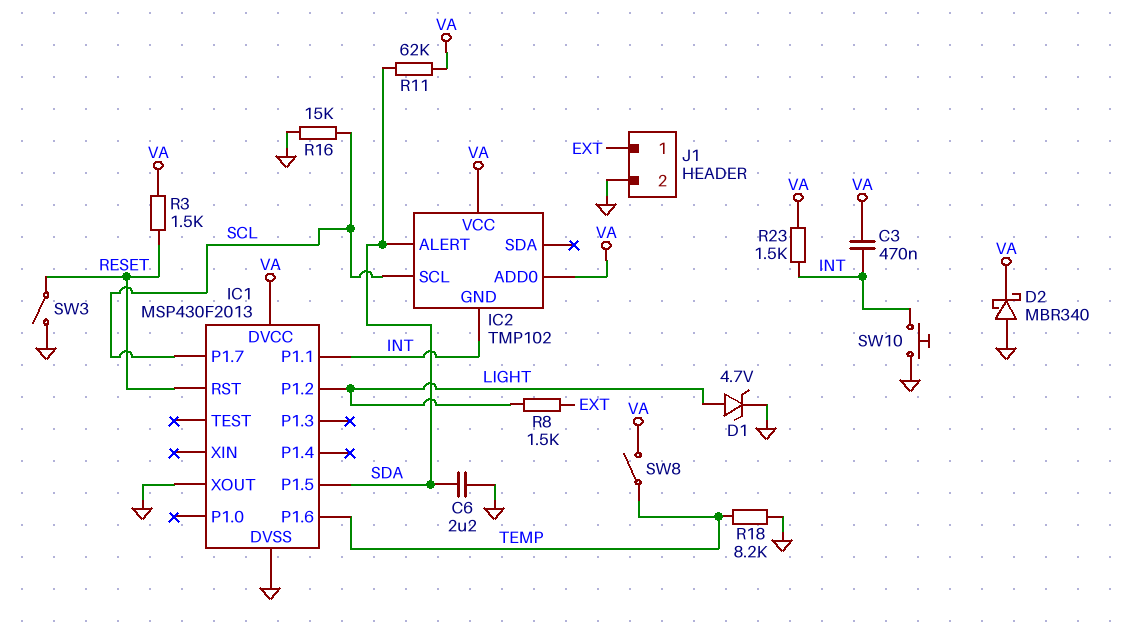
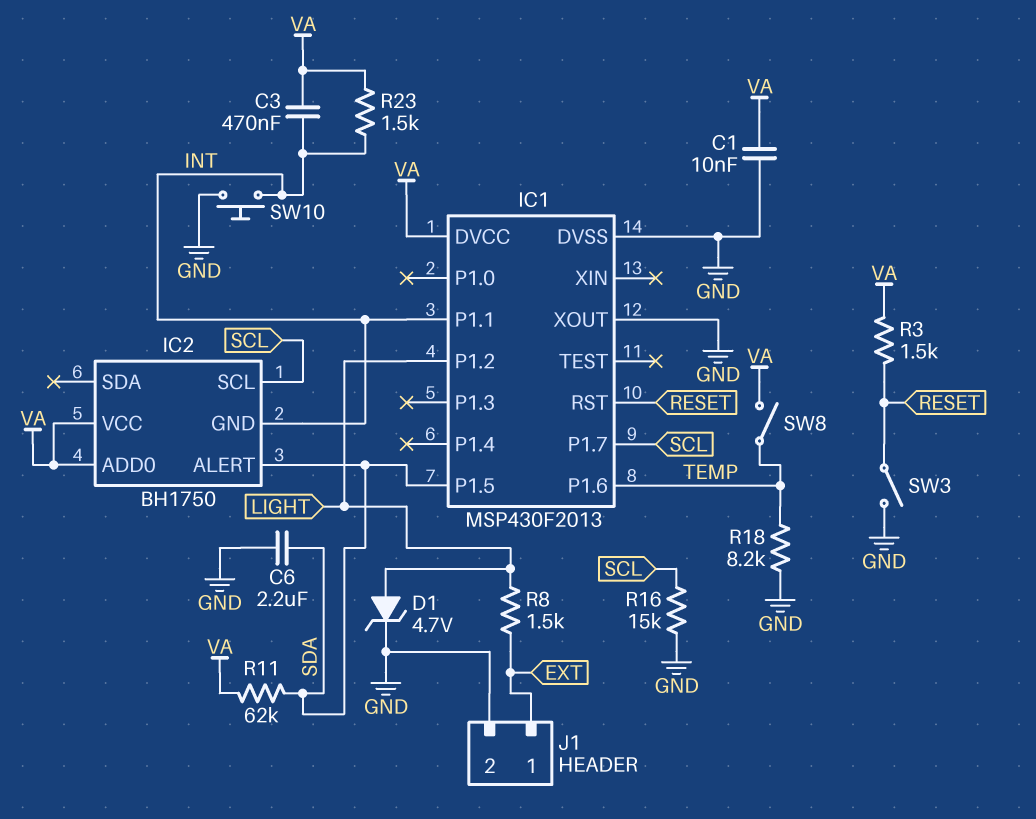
C1: none -> 10nF (GND, VA)
D2: schottky MBR340 (A GND, K VA) -> none
IC2: TMP102 -> BH1750

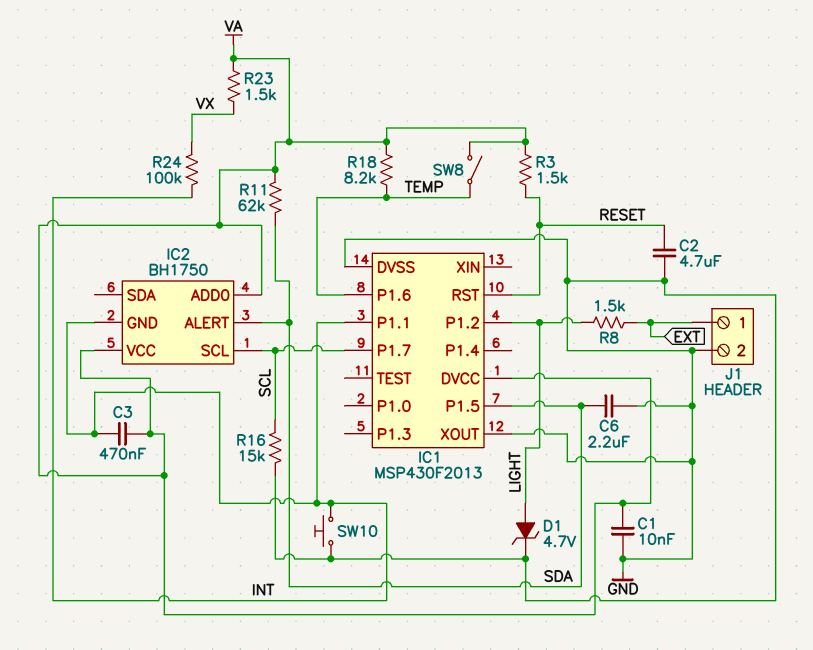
C2: none -> 4.7uF (GND, RESET)
R18: 8.2k (GND, TEMP) -> 8.2k (TEMP, VA)
R23: 1.5k (INT, VA) -> 1.5k (VA, VX)
R24: none -> 100k (INT, VX)
SW3: switch (GND, RESET) -> none

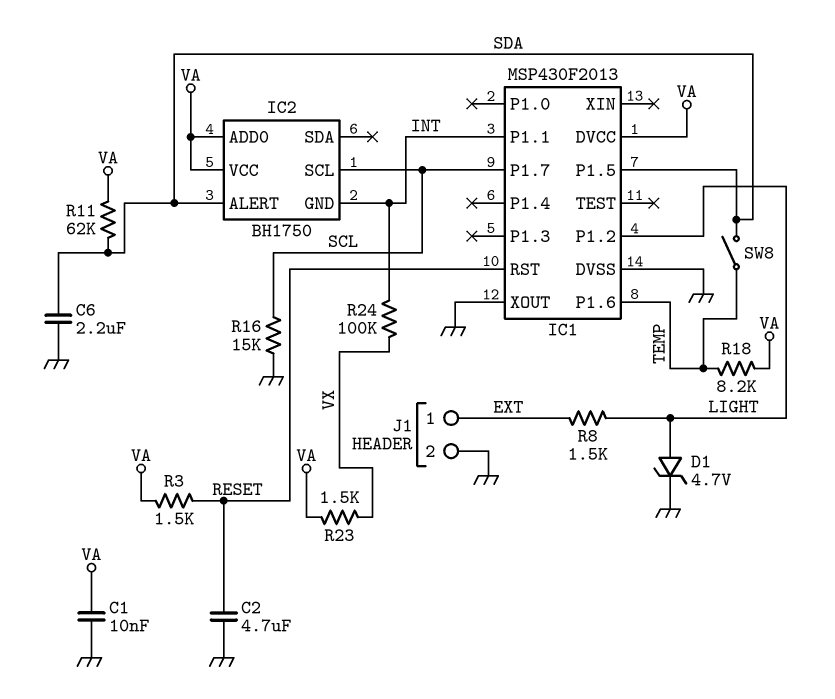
C3: 470nF (INT, VA) -> none
SW8: switch (TEMP, VA) -> switch (SDA, TEMP)
SW10: button (GND, INT) -> none

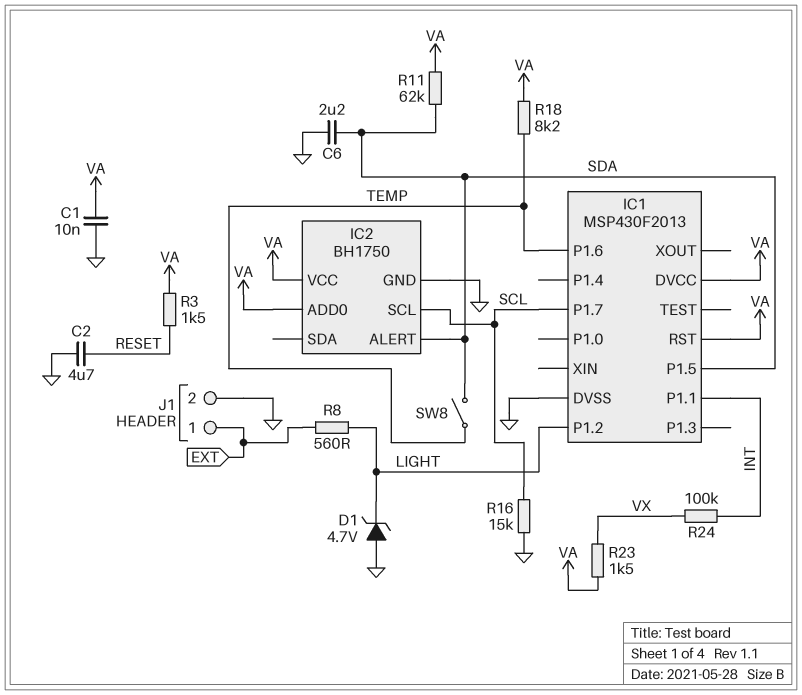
D1: zener 4.7V (A LIGHT, K GND) -> zener 4.7V (A GND, K LIGHT)
IC1 pin RST: RESET -> VA
IC1 pin XOUT: GND -> none
IC2 pin GND: INT -> GND
R8: 1.5k (EXT, LIGHT) -> 560 (EXT, LIGHT)

